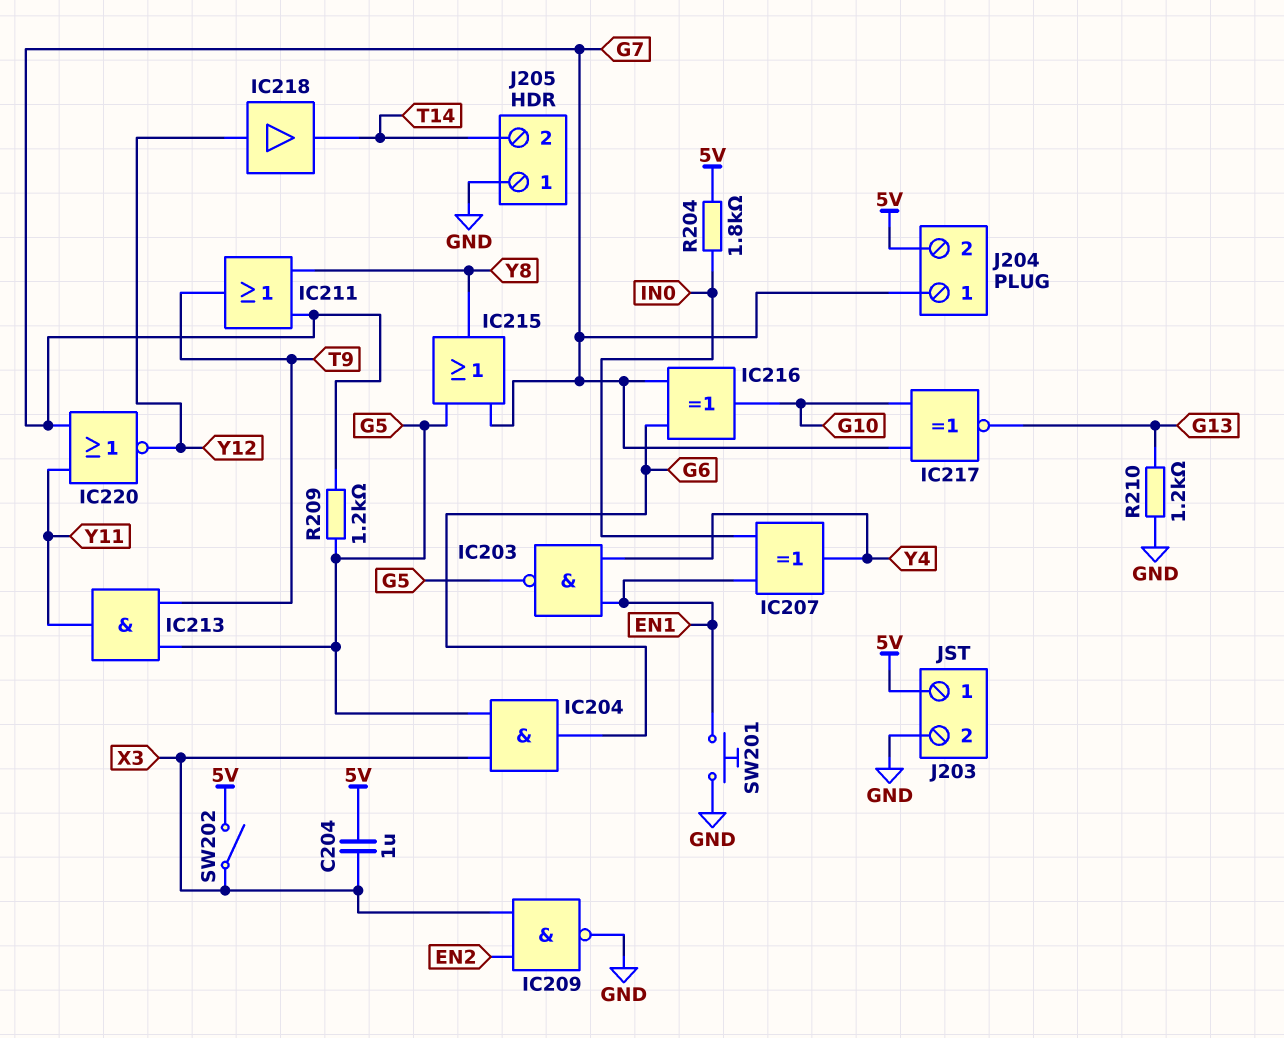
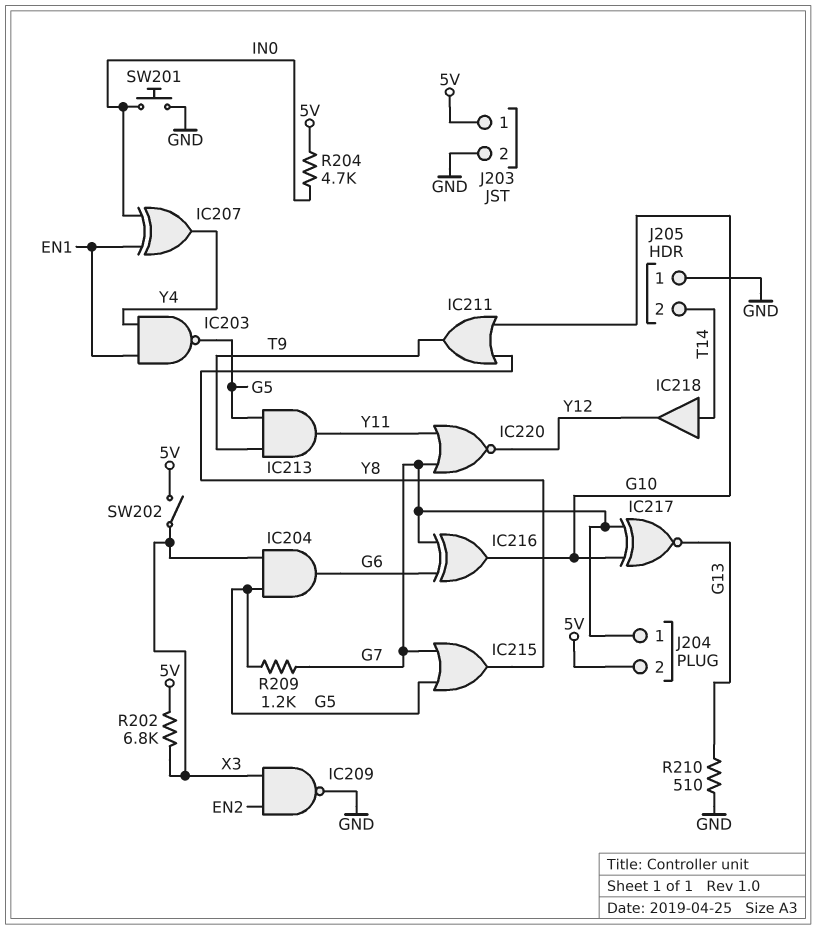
C204: 1uF (5V, X3) -> none
IC211: OR (in G7, in Y8, out T9) -> OR (in G10, in Y8, out T9)
IC218: buffer (in Y12, out T14) -> buffer (in T14, out Y12)
R202: none -> 6.8k (5V, X3)
R204: 1.8k (5V, IN0) -> 4.7k (5V, IN0)
R210: 1.2k (G13, GND) -> 510 (G13, GND)
SW201: button (EN1, GND) -> button (GND, IN0)

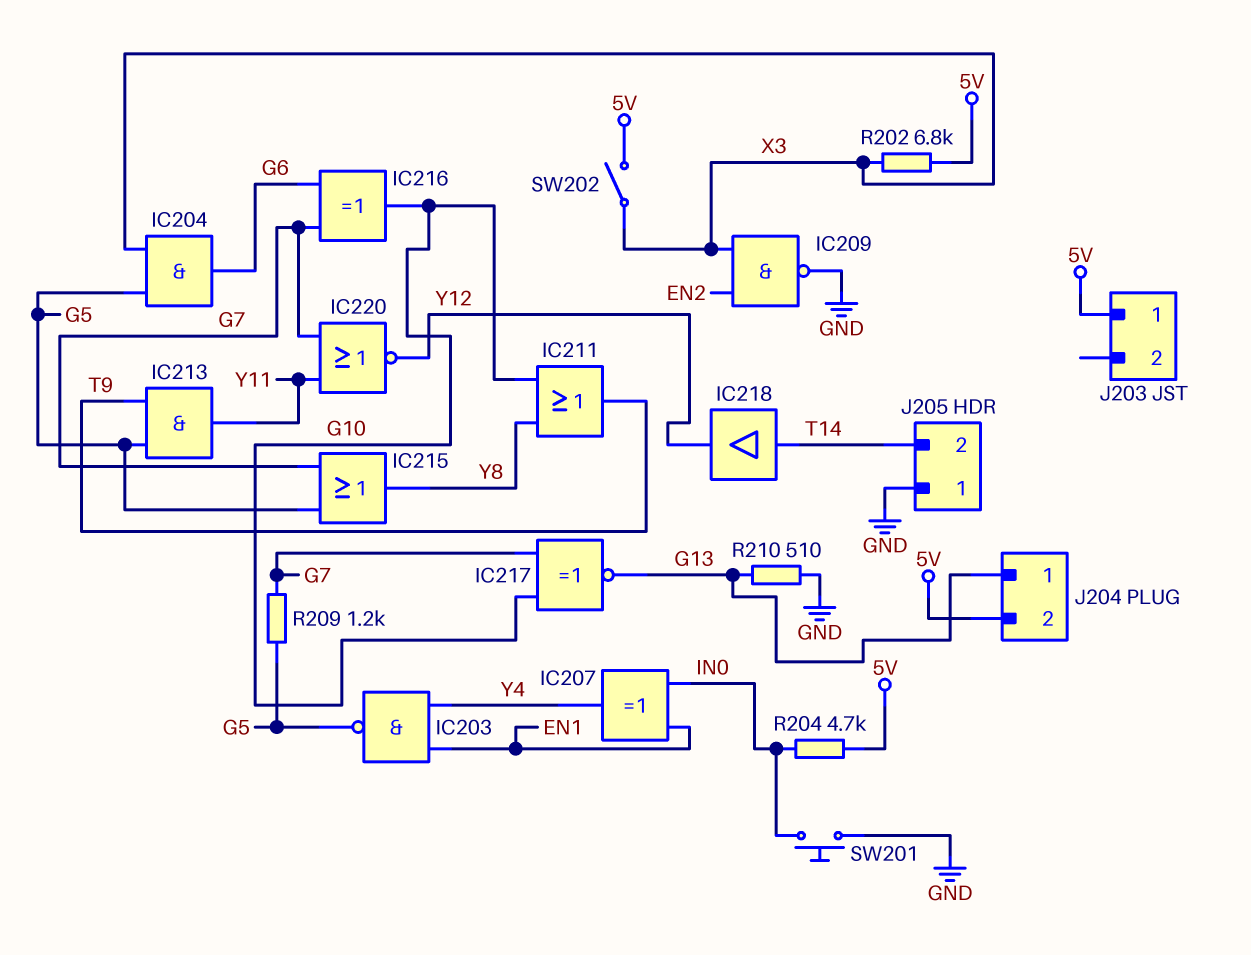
J203 pin 2: GND -> none
J204 pin 1: G7 -> G13

